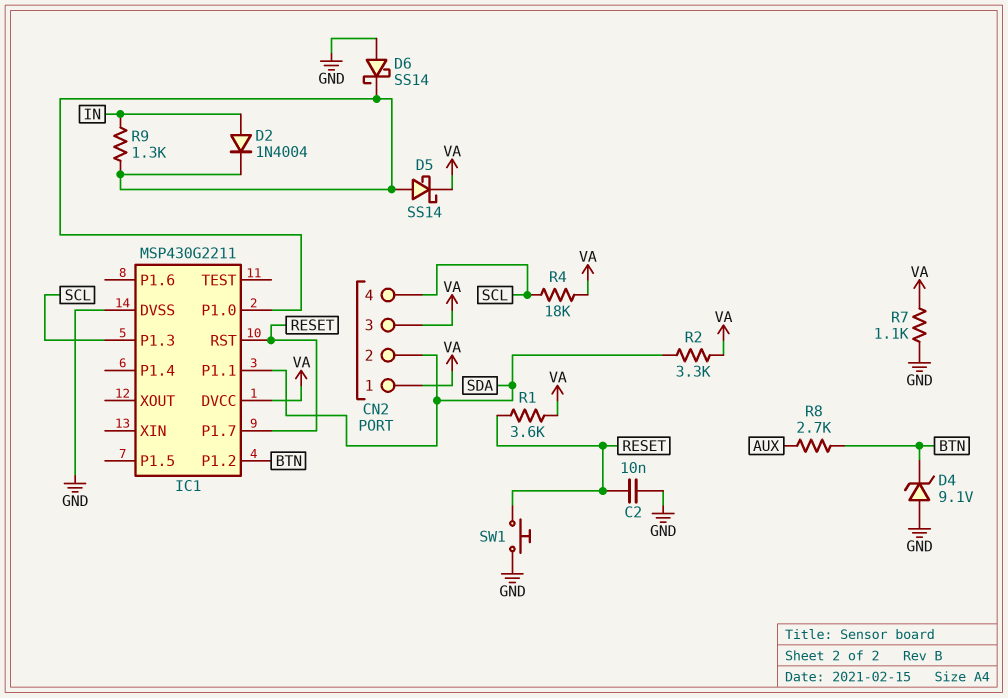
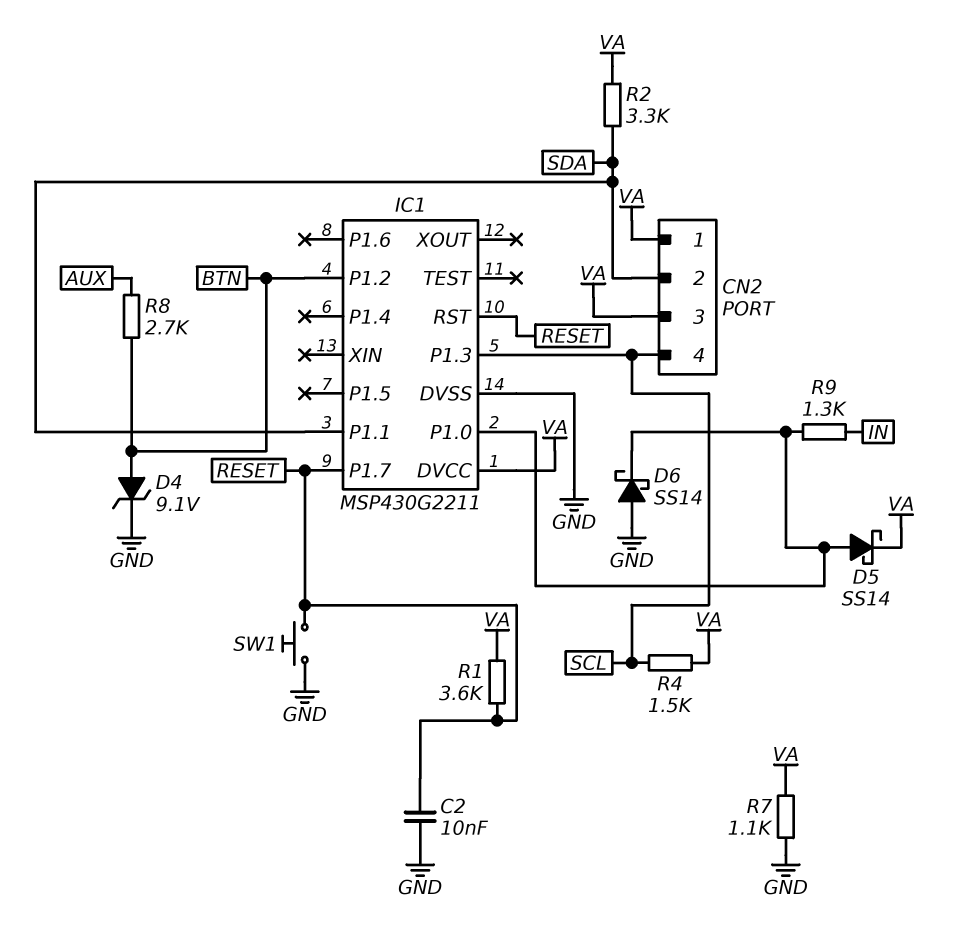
D2: diode 1N4004 (A IN, K IC1/P1.0) -> none
D4: zener 9.1V (A GND, K BTN) -> zener 9.1V (A BTN, K GND)
R4: 18k (SCL, VA) -> 1.5k (SCL, VA)

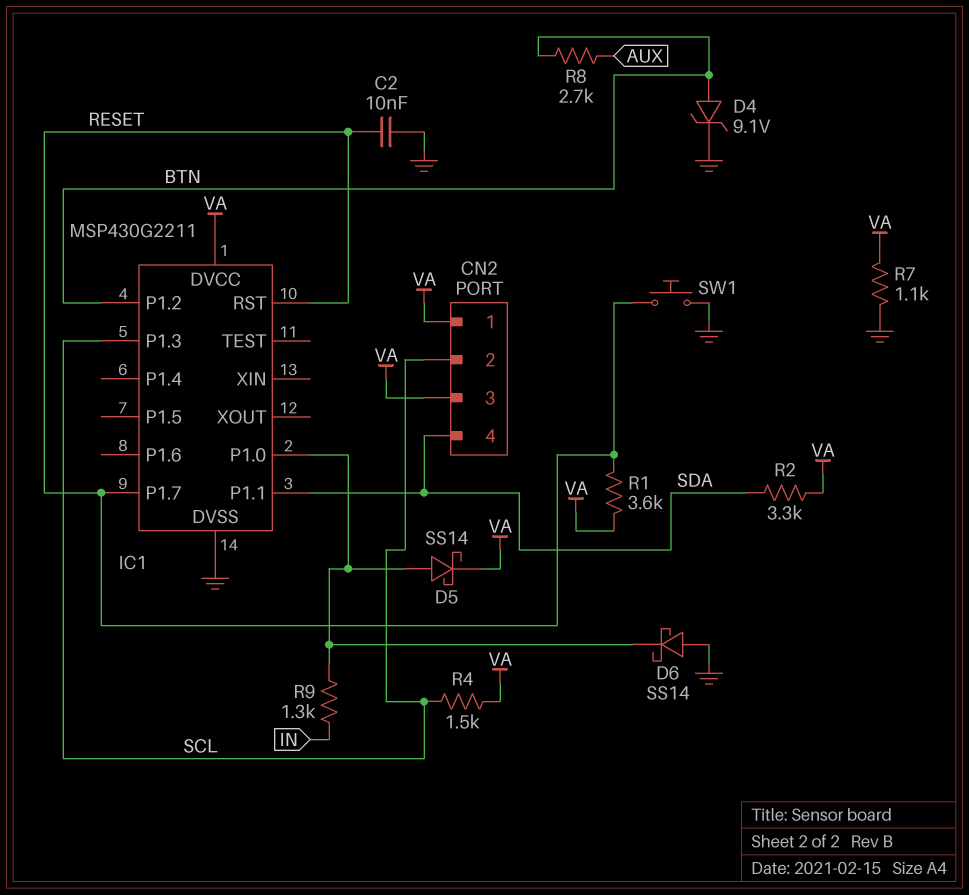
CN2 pin 2: SDA -> SCL
CN2 pin 4: SCL -> SDA

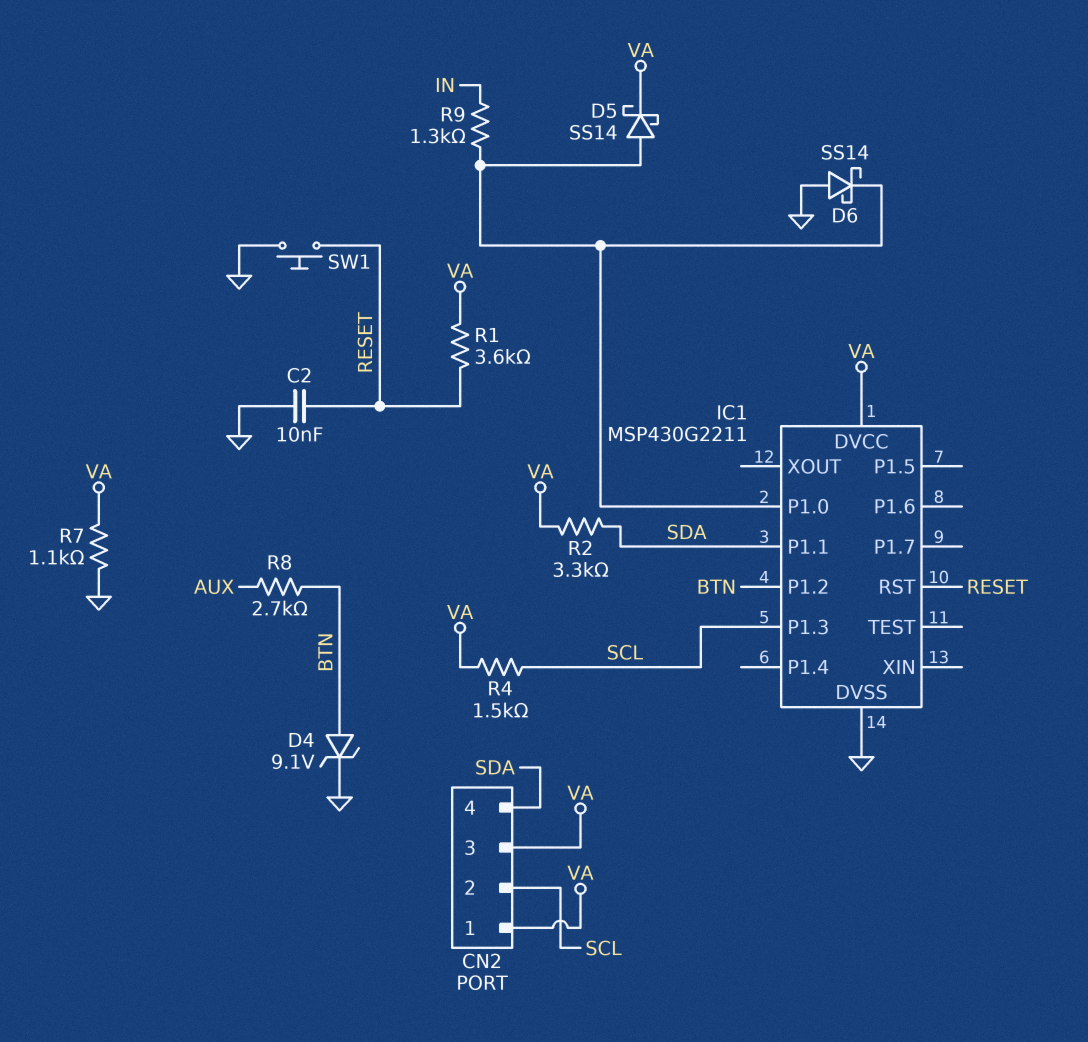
IC1 pin P1.7: RESET -> none

